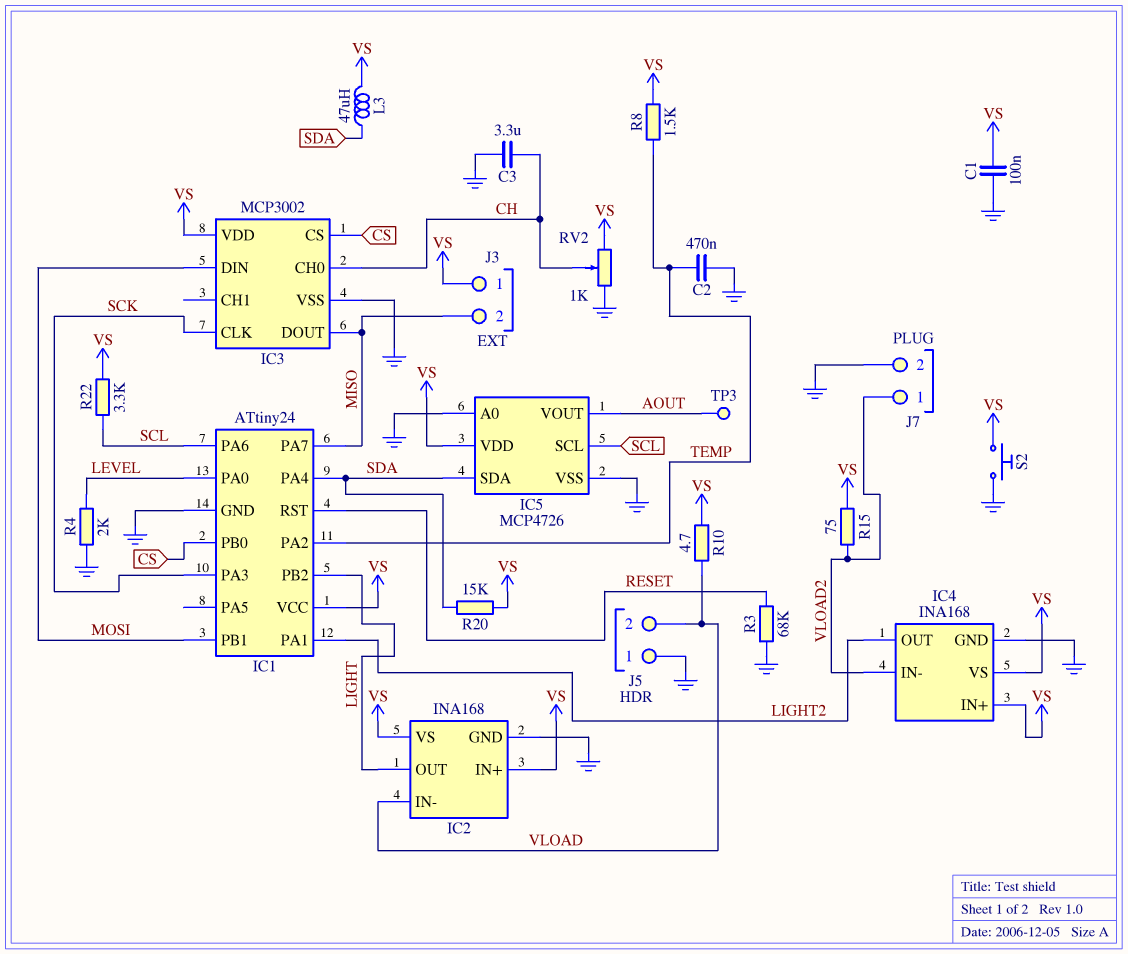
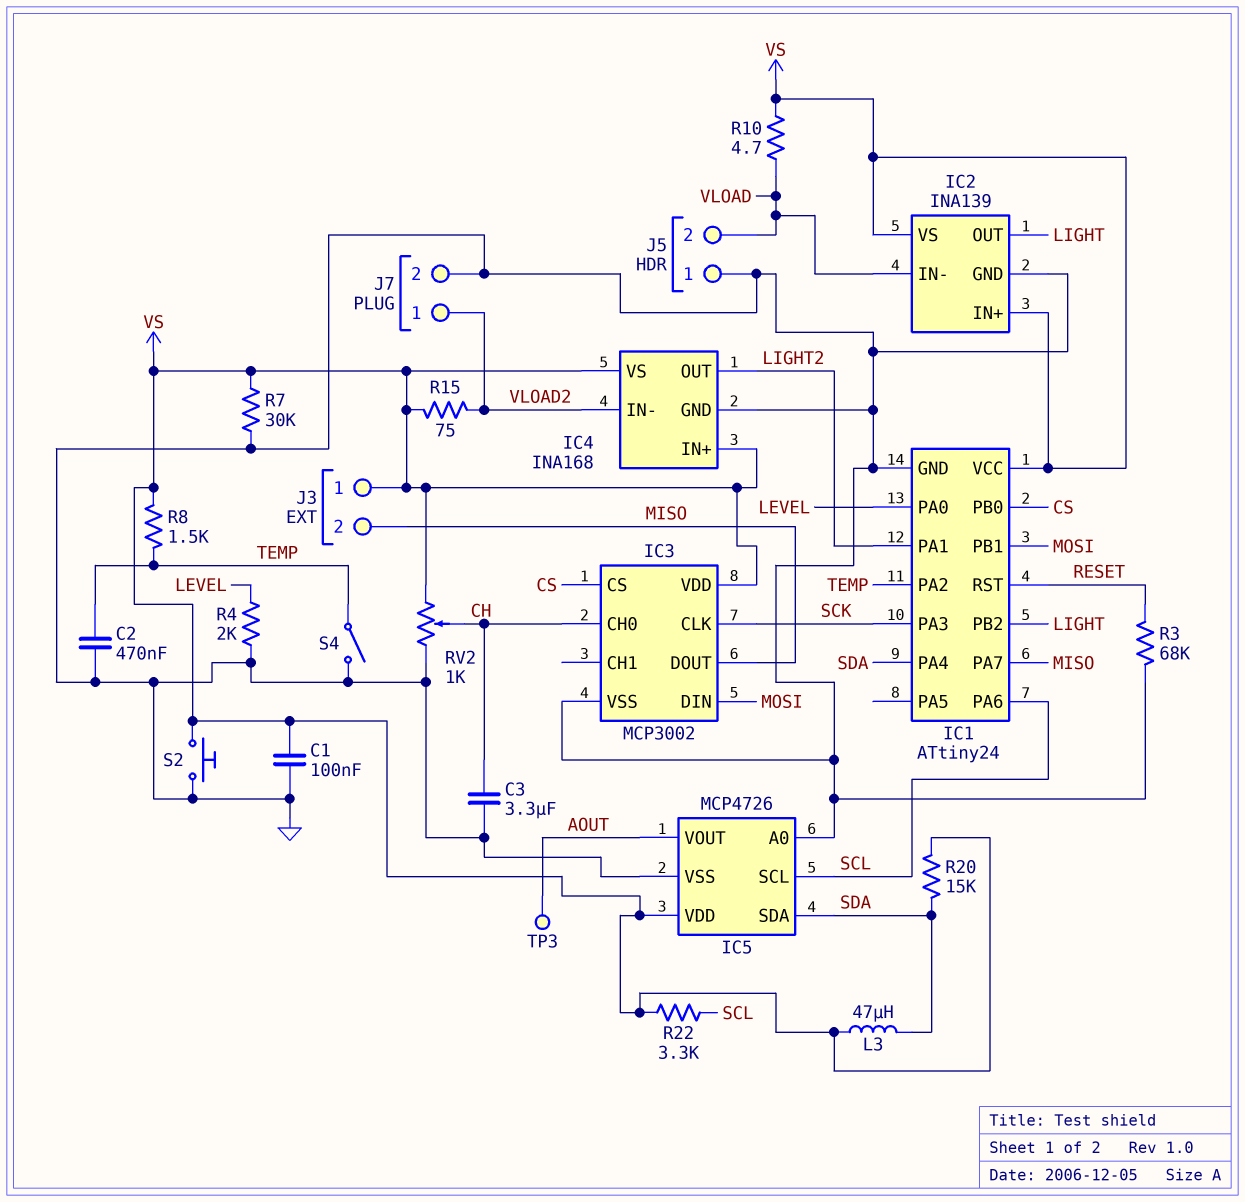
IC2: INA168 -> INA139
R7: none -> 30k (GND, VS)
S4: none -> switch (GND, TEMP)

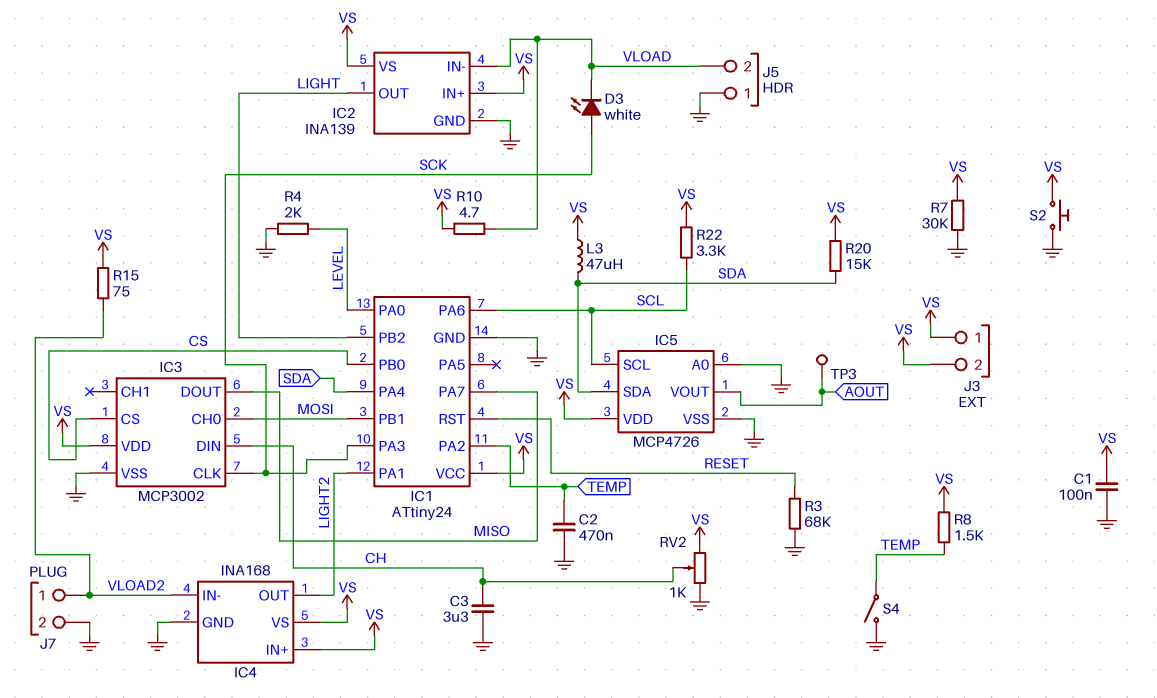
D3: none -> LED white (A SCK, K VLOAD)
IC3 pin CH0: CH -> MOSI
IC3 pin DIN: MOSI -> CH
J3 pin 2: MISO -> VS

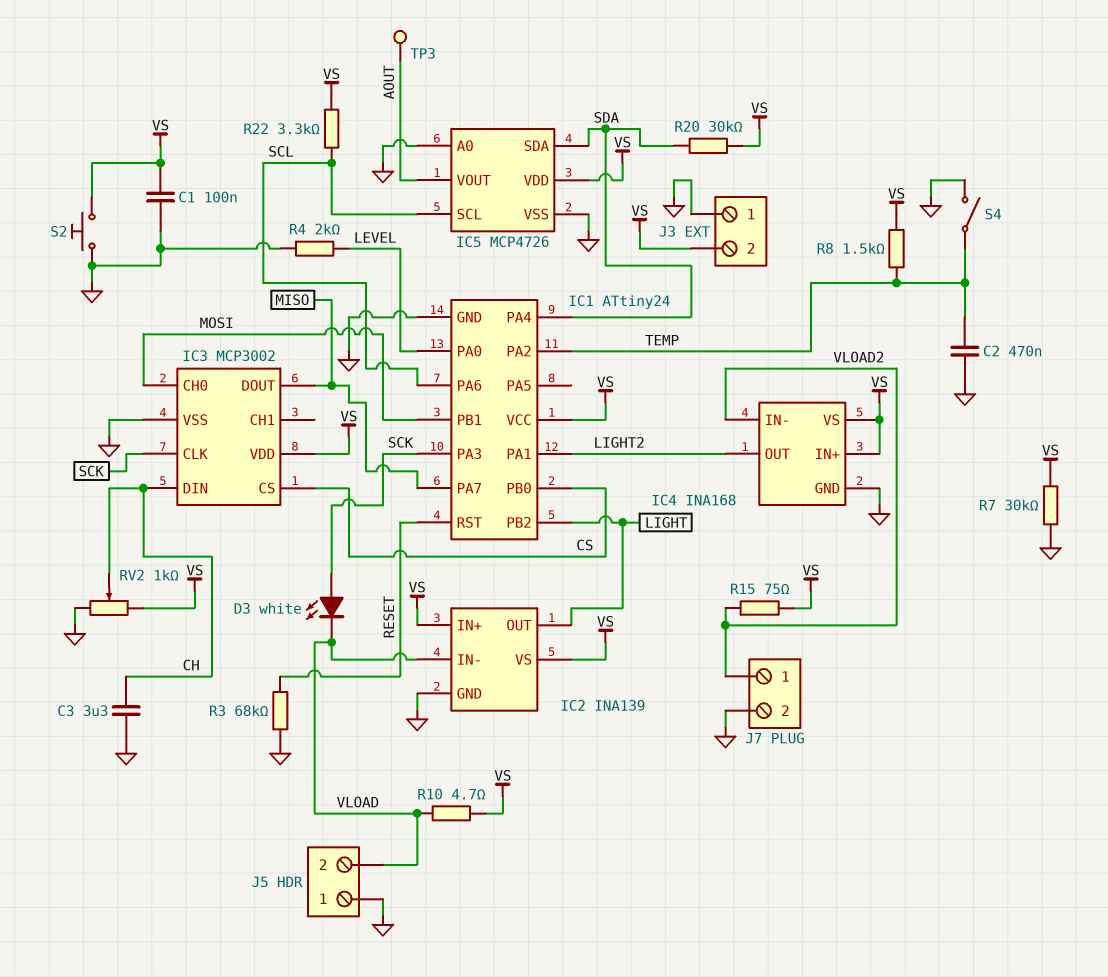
J3 pin 1: VS -> GND
L3: 47uH (SDA, VS) -> none
R20: 15k (SDA, VS) -> 30k (SDA, VS)

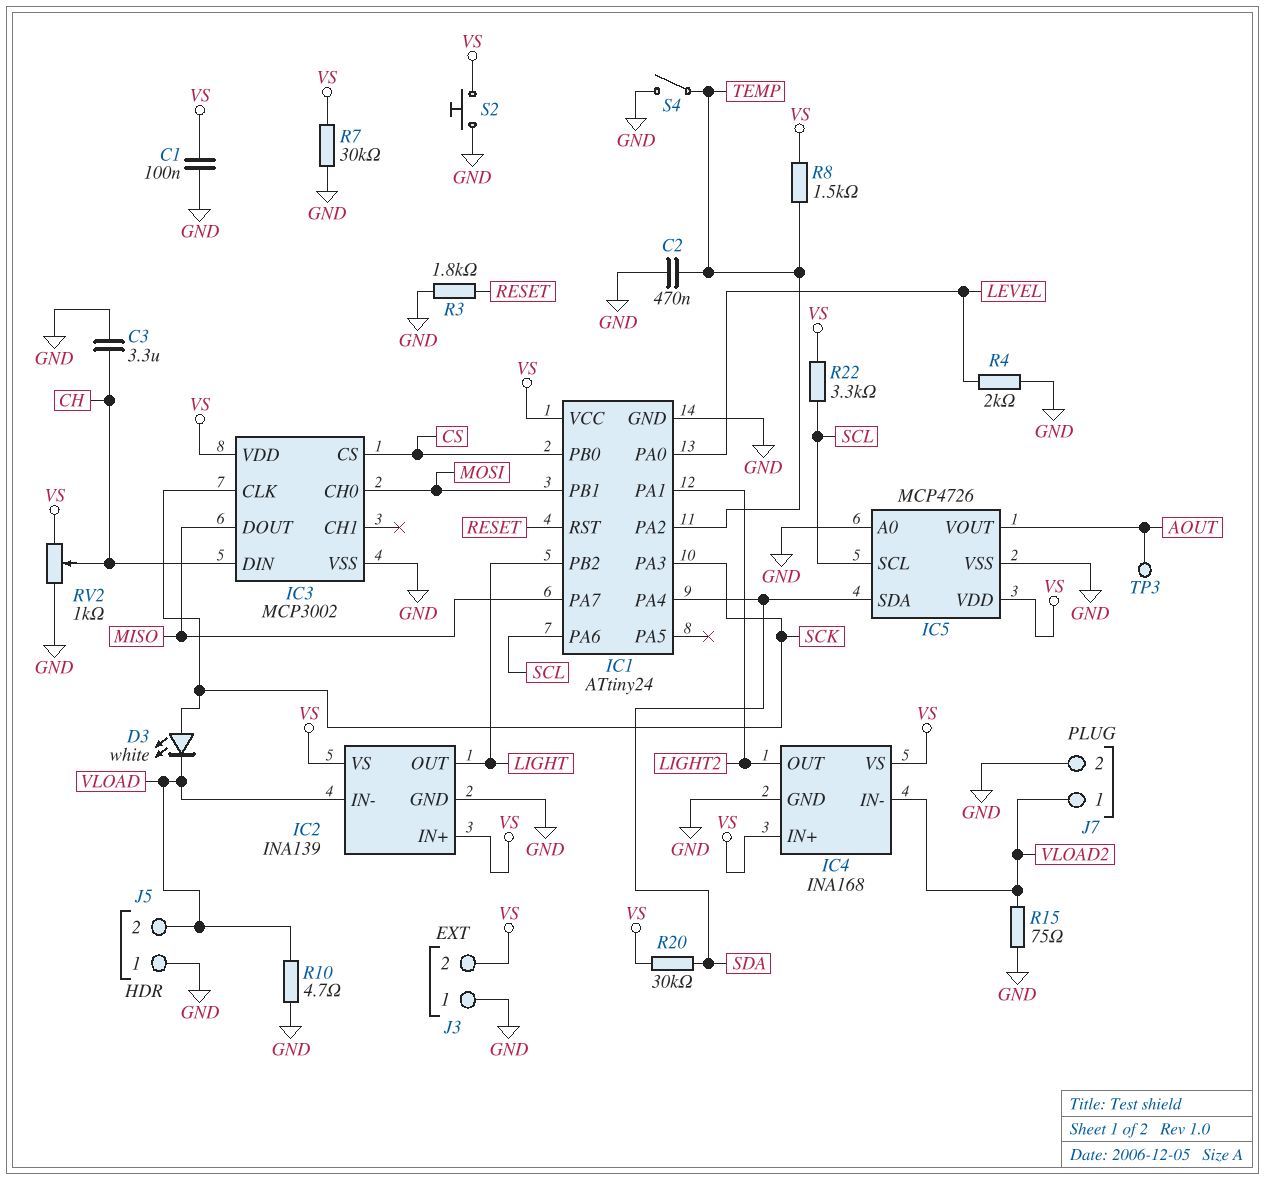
R3: 68k (GND, RESET) -> 1.8k (GND, RESET)
R10: 4.7 (VLOAD, VS) -> 4.7 (GND, VLOAD)
R15: 75 (VLOAD2, VS) -> 75 (GND, VLOAD2)

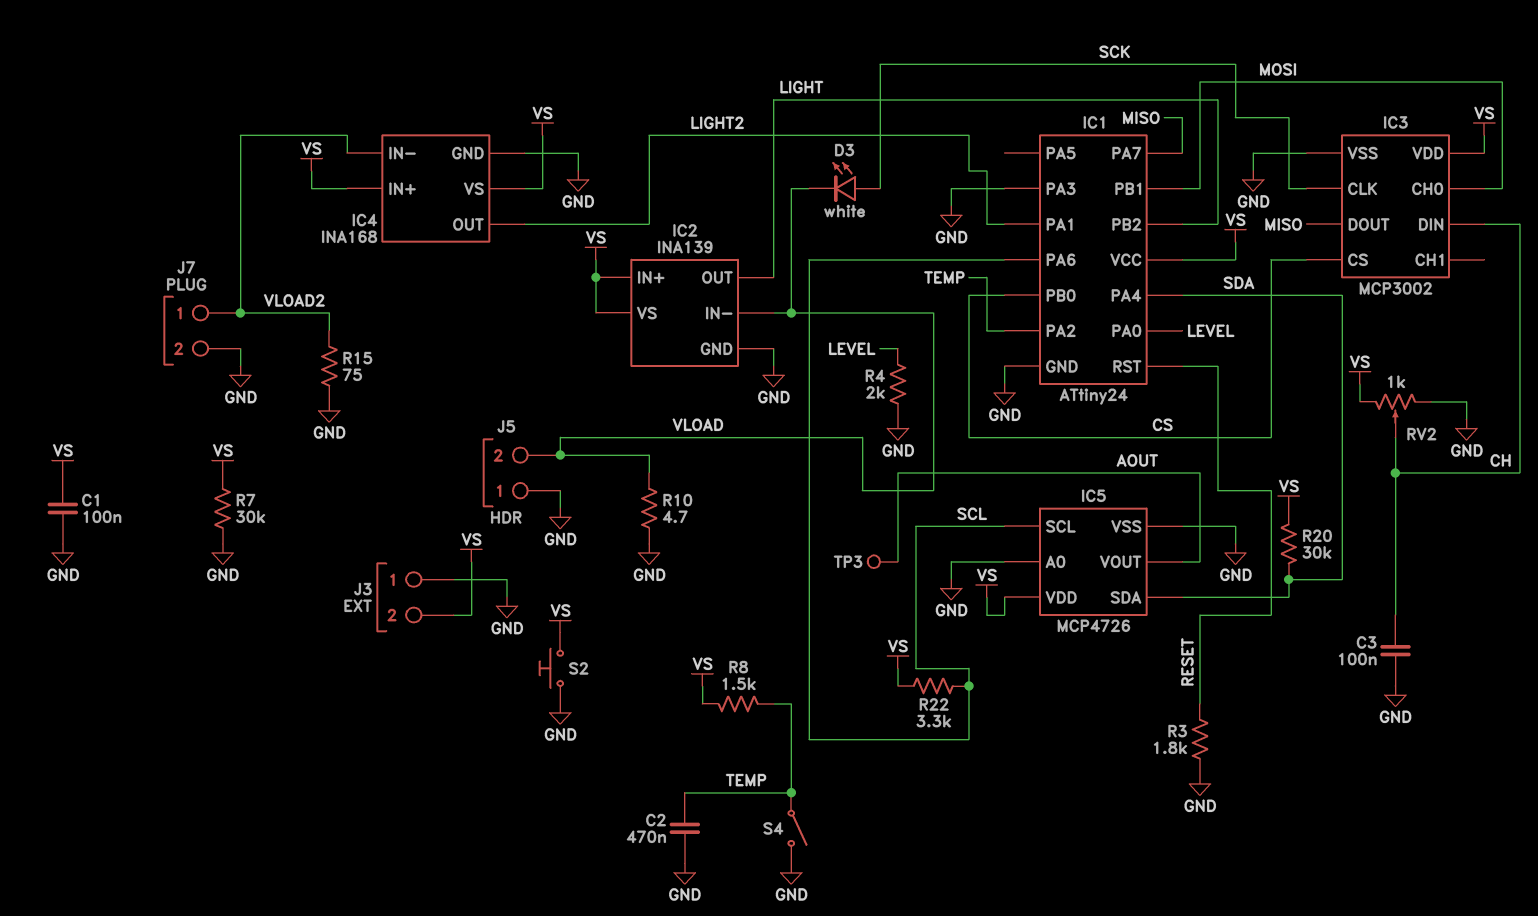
C3: 3.3uF (CH, GND) -> 100nF (CH, GND)
IC1 pin PA3: SCK -> GND

